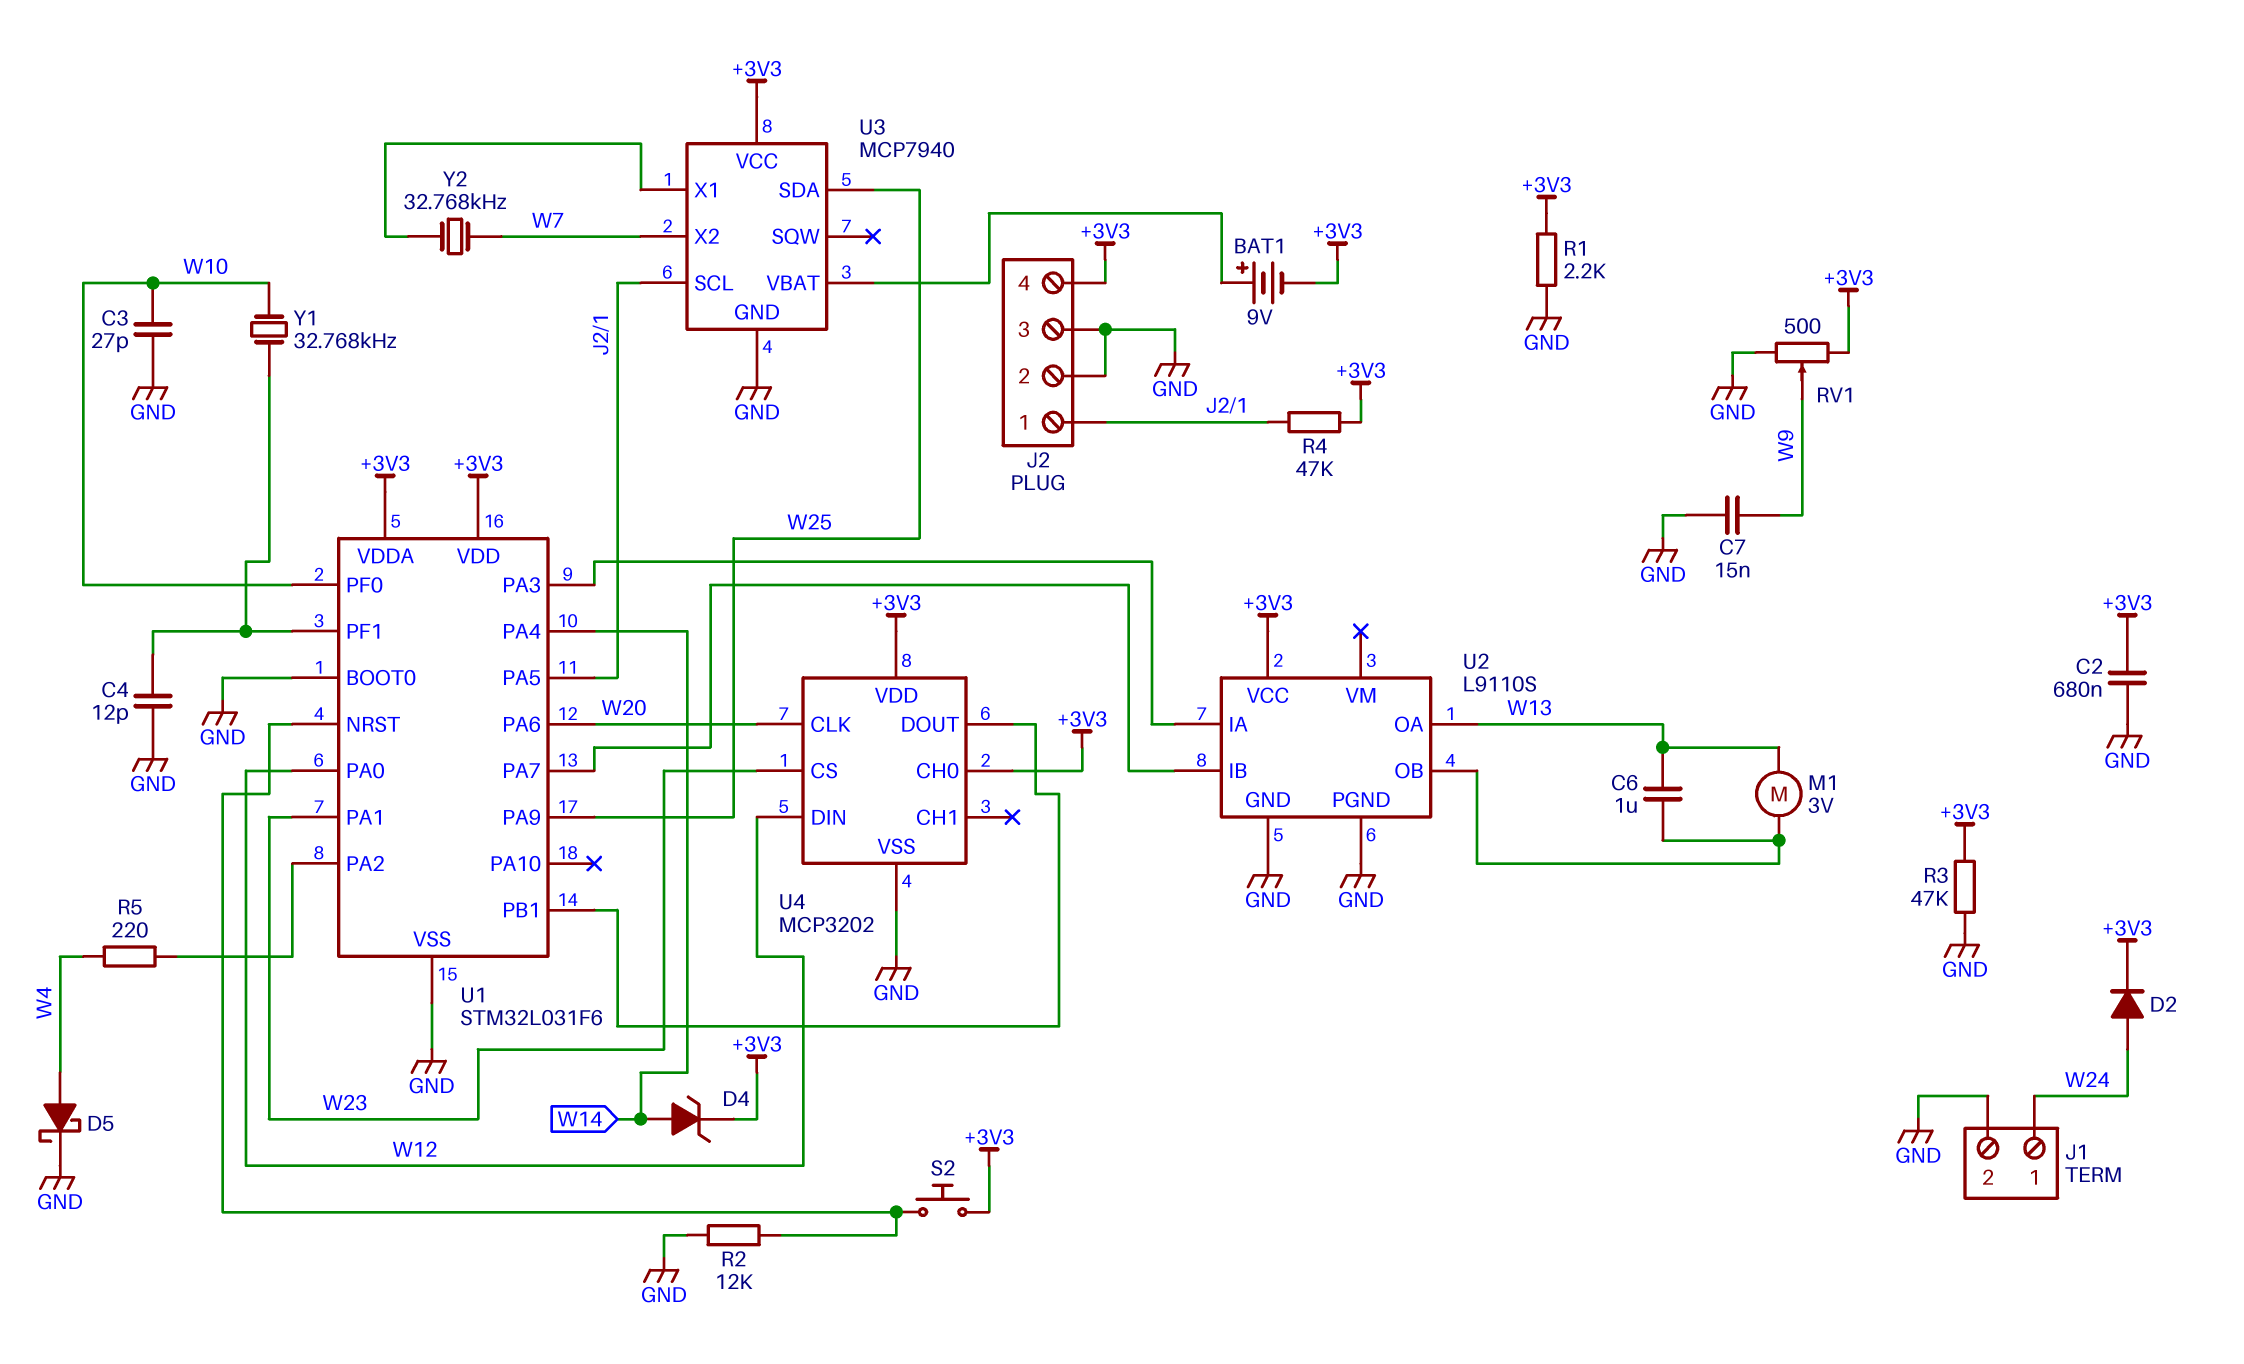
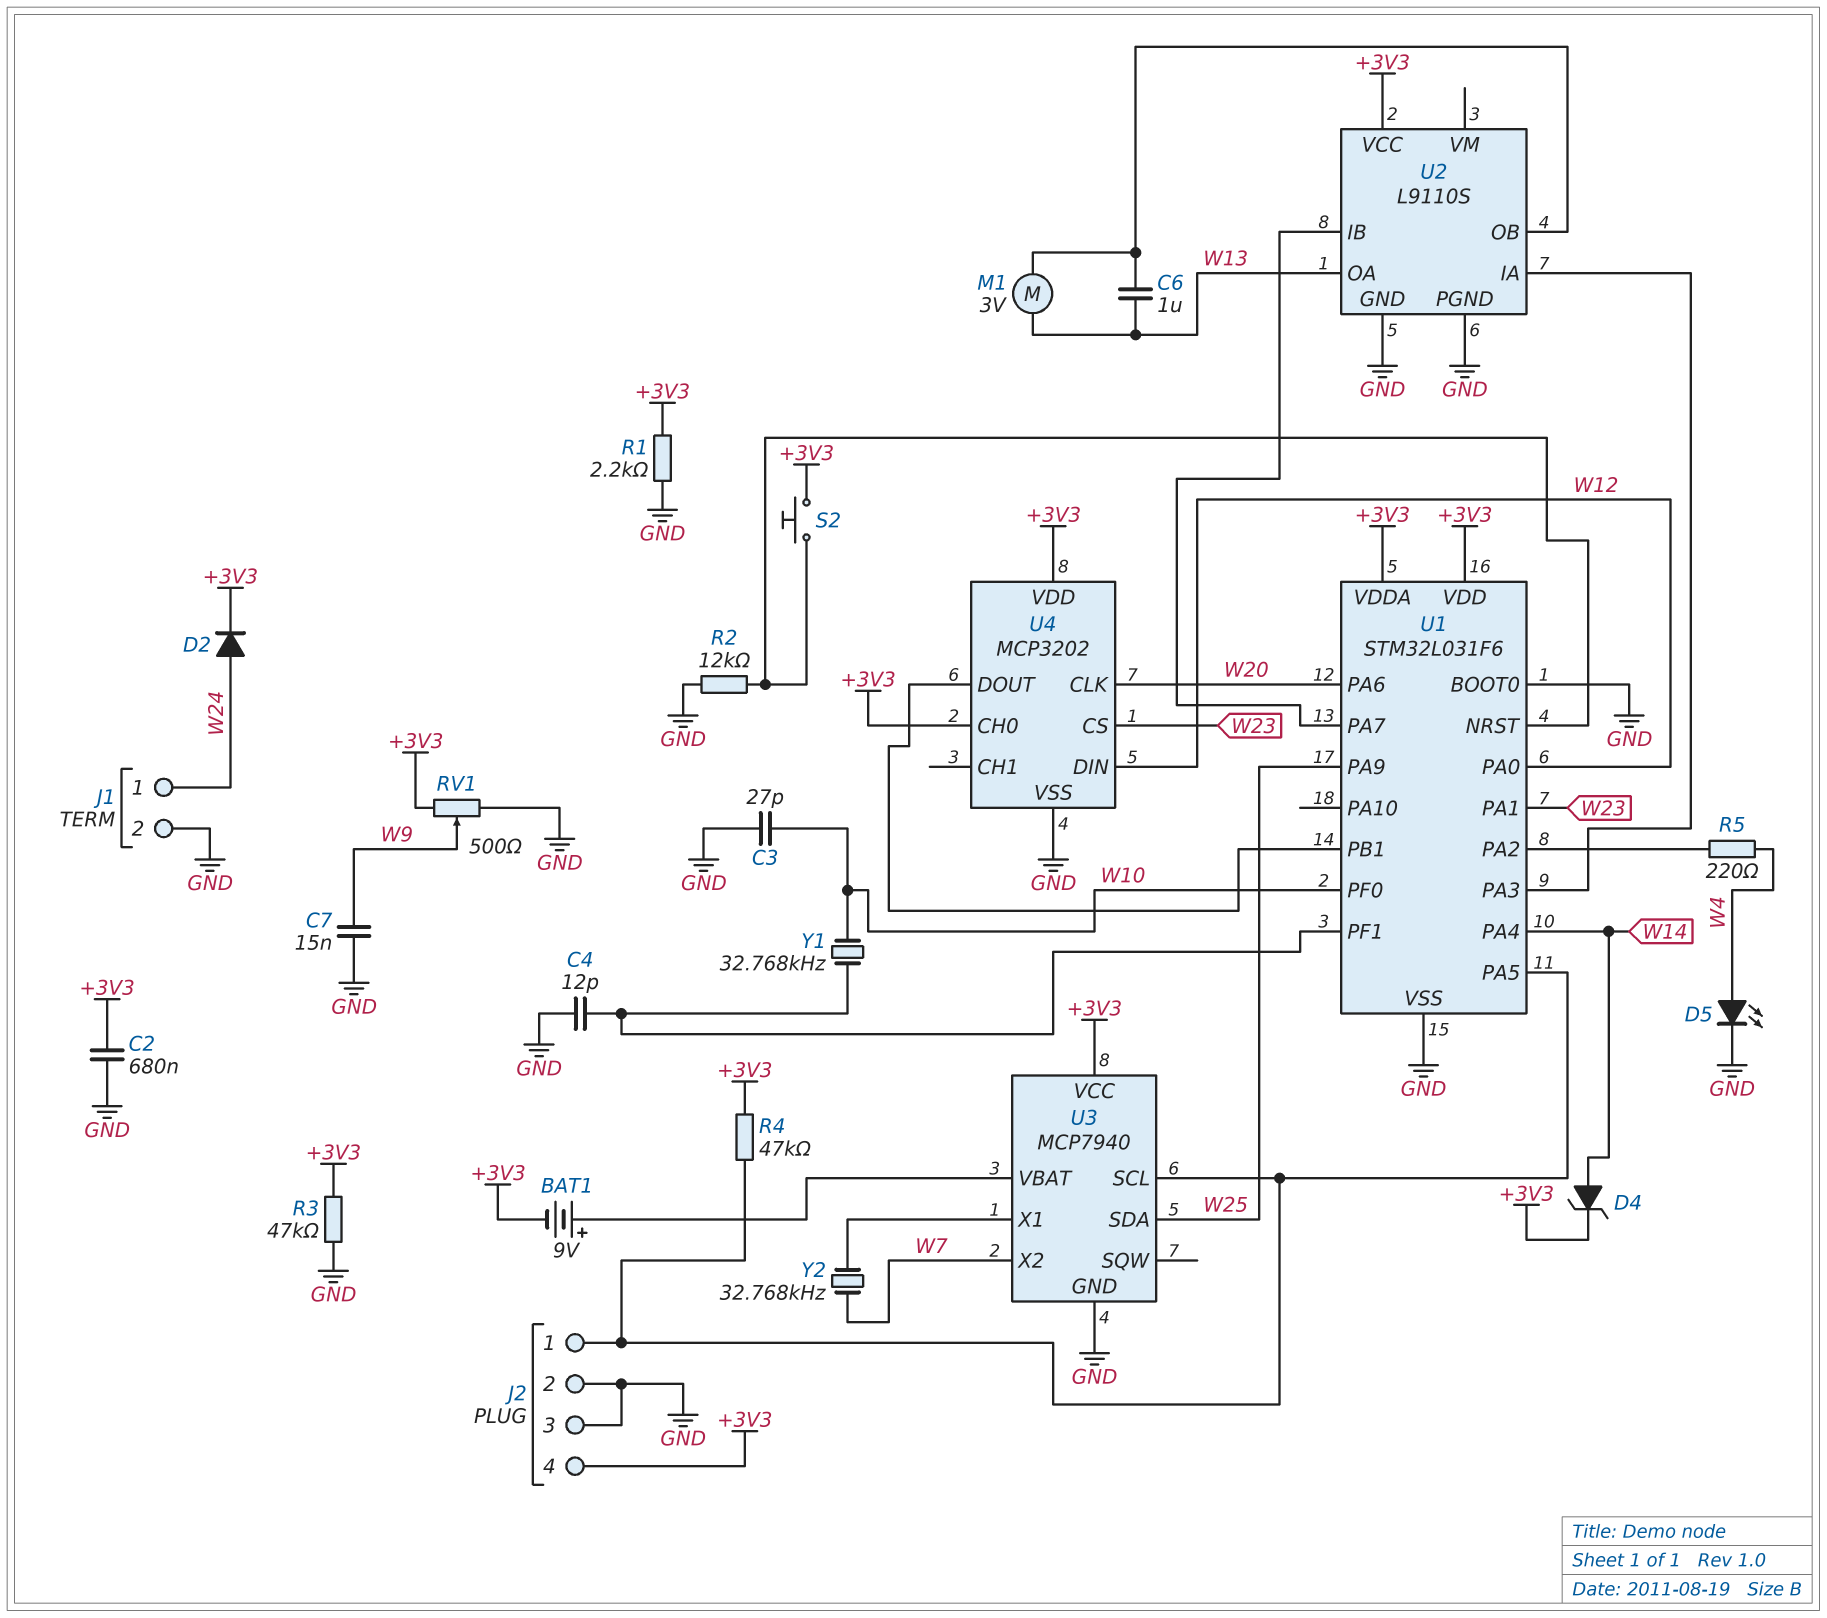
D5: schottky (A W4, K GND) -> LED (A W4, K GND)

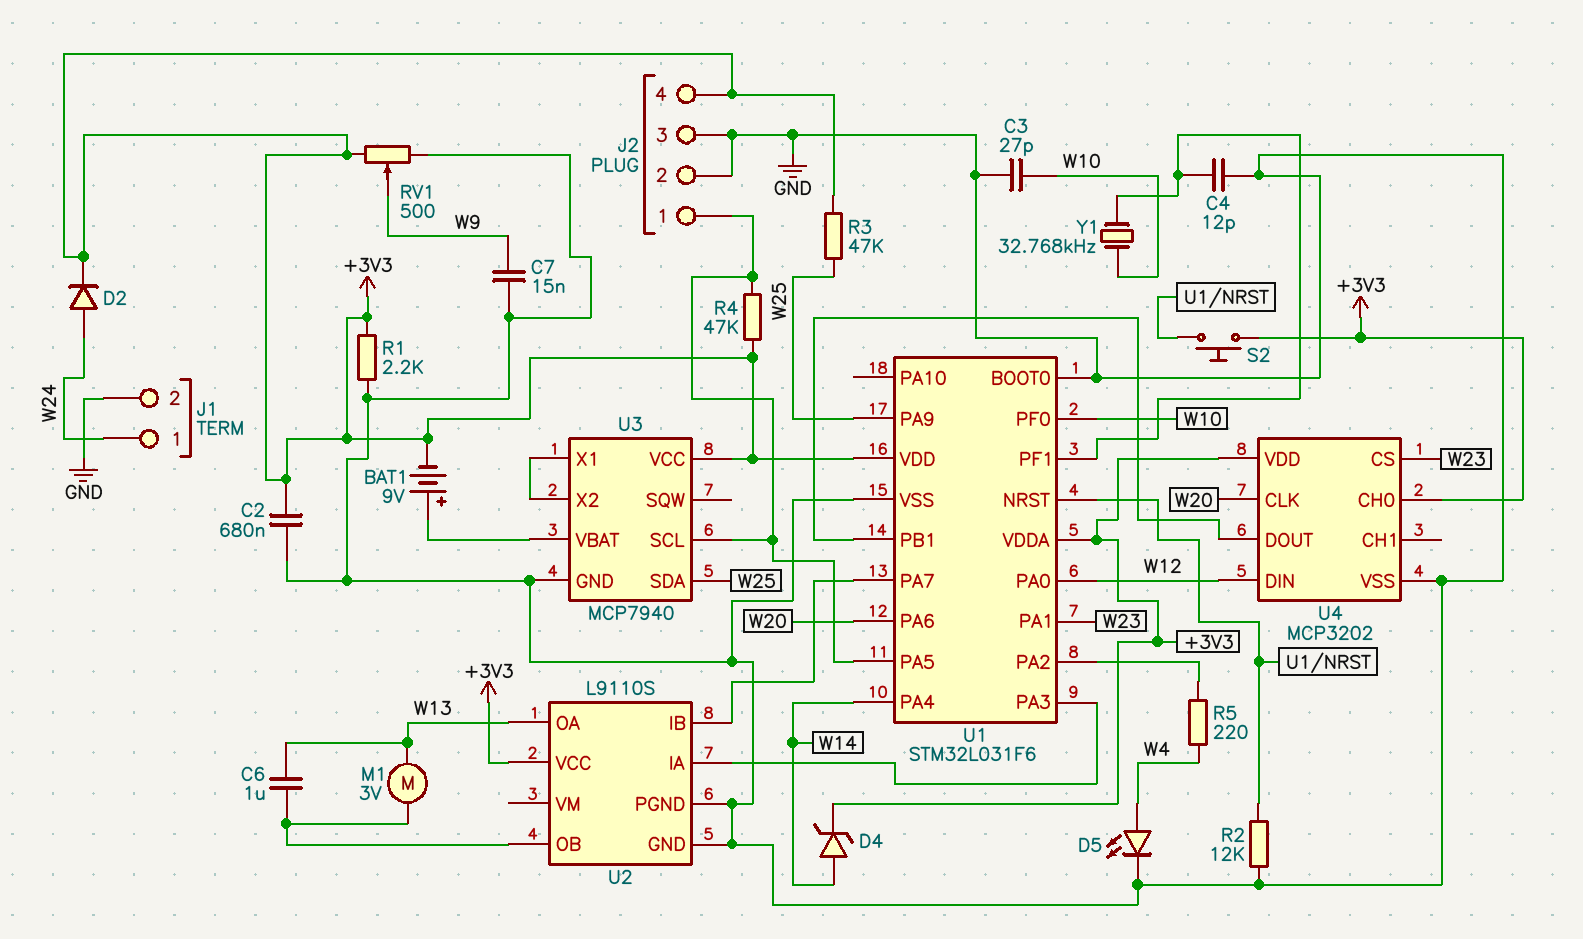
R3: 47k (+3V3, GND) -> 47k (+3V3, W25)
U3 pin X2: W7 -> U3/X1
Y2: 32.768kHz (U3/X1, W7) -> none

